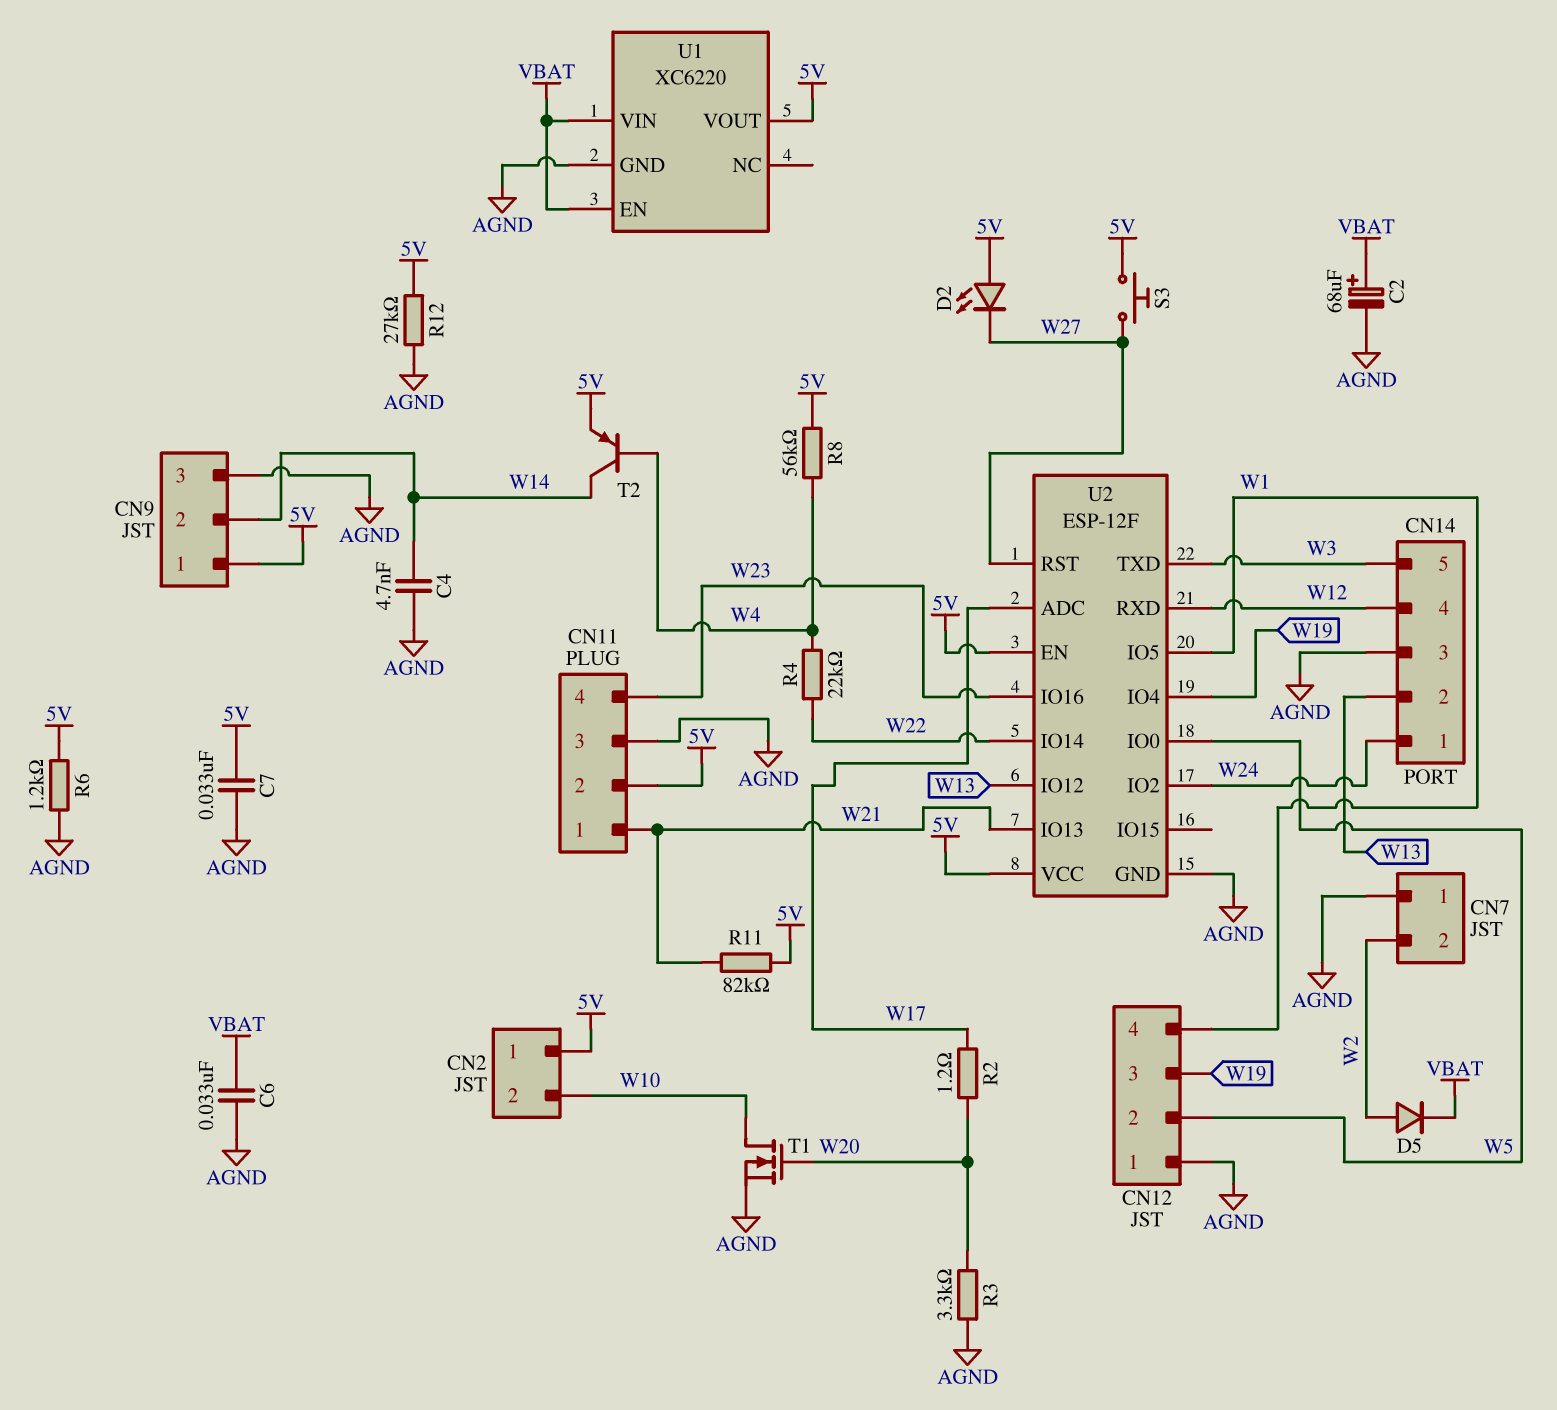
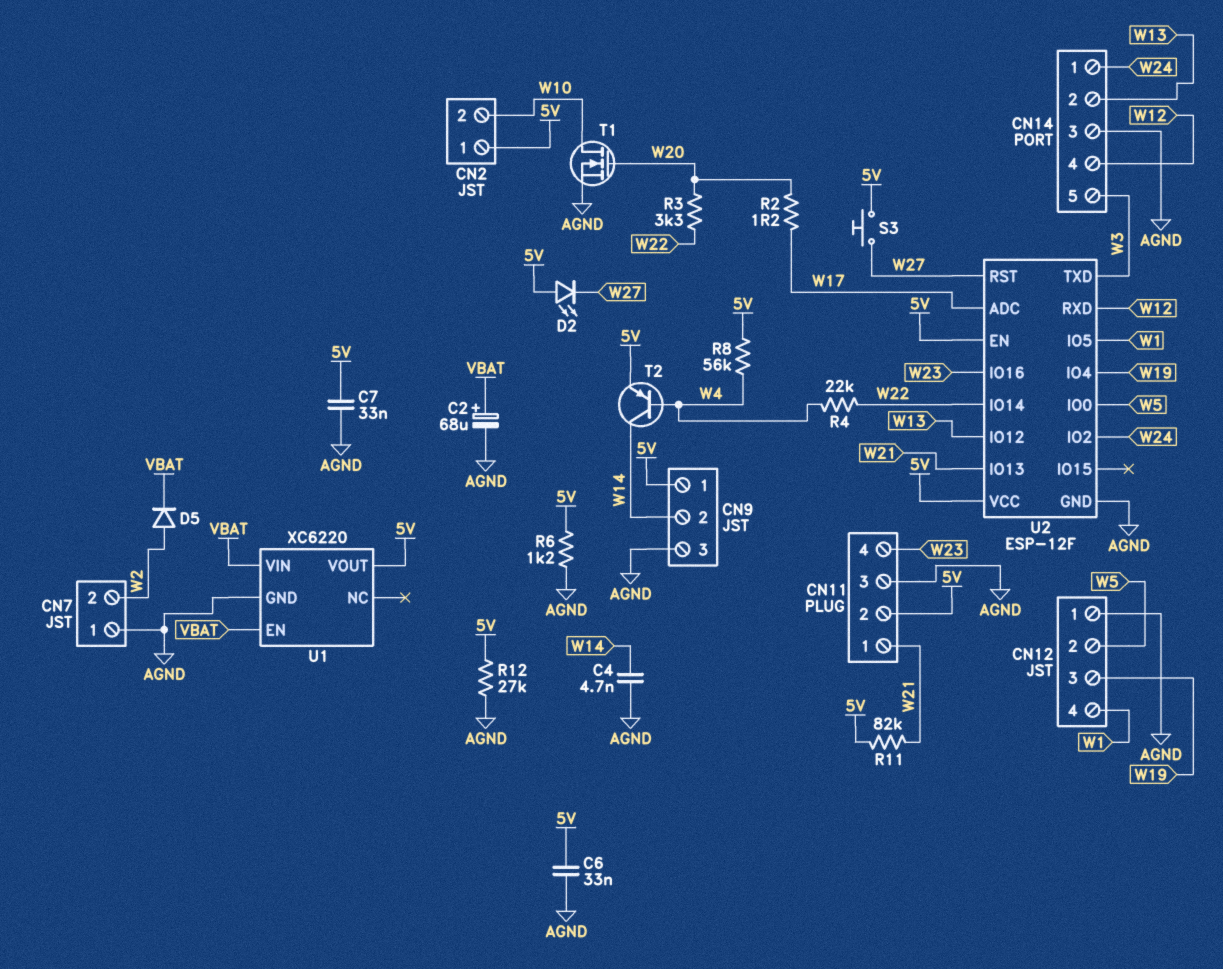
C6: 33nF (AGND, VBAT) -> 33nF (5V, AGND)
R3: 3.3k (AGND, W20) -> 3.3k (W20, W22)

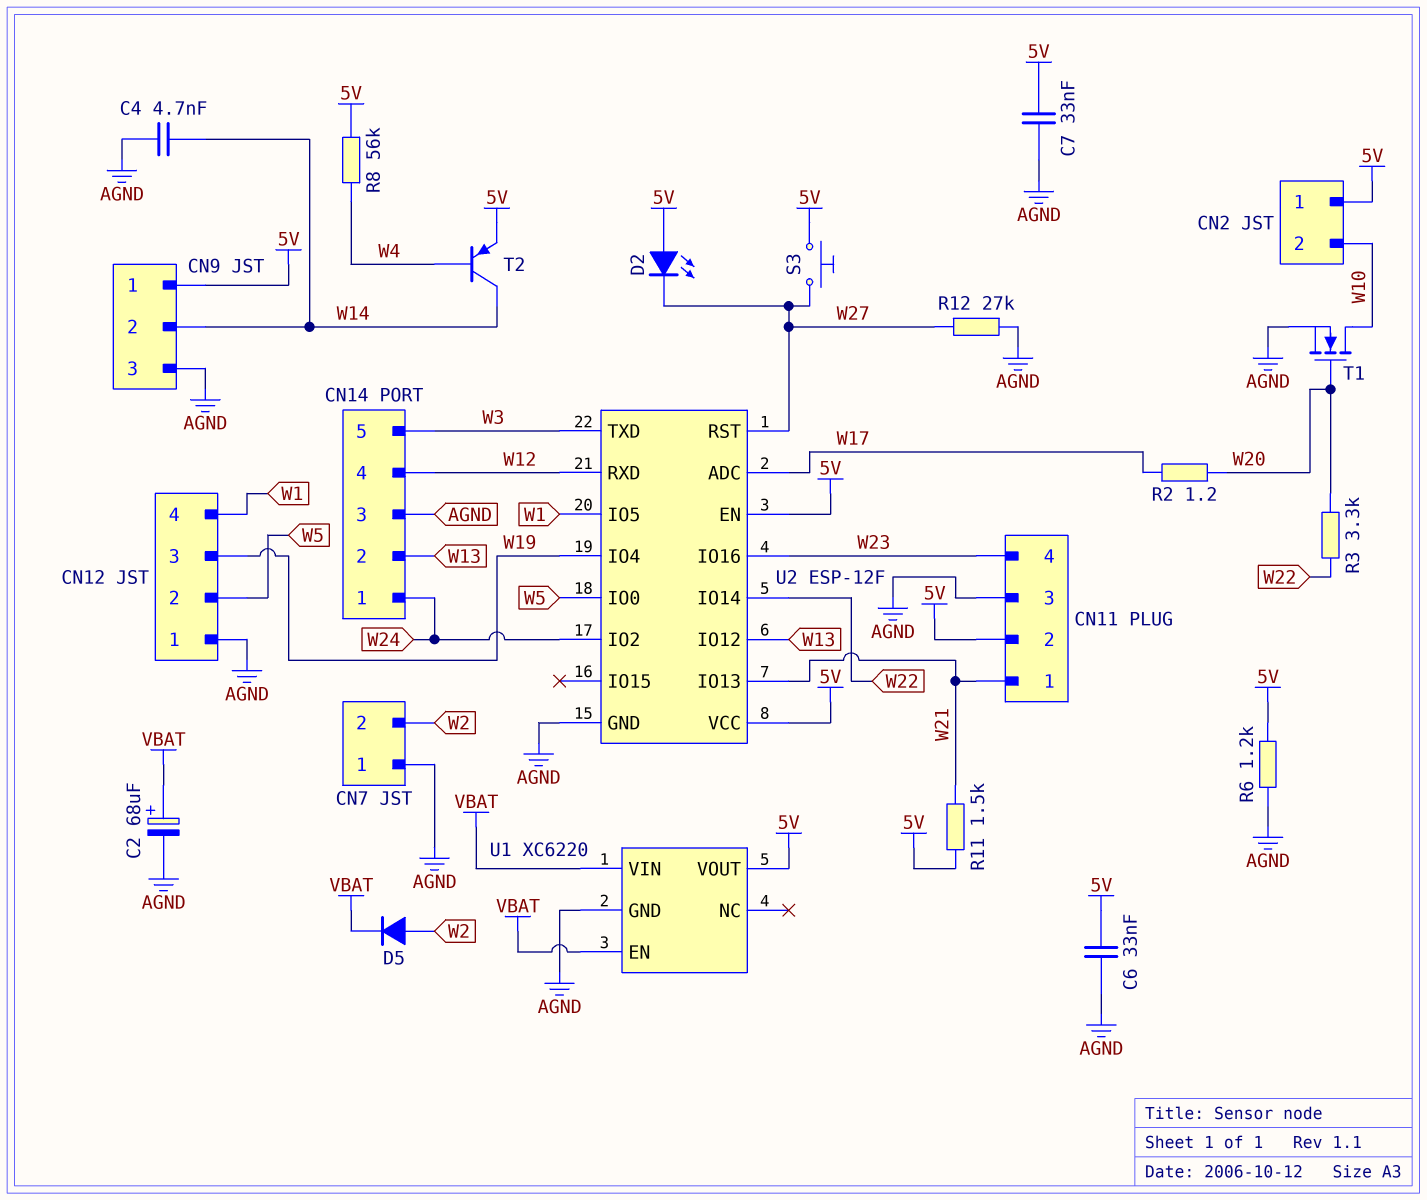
R4: 22k (W4, W22) -> none
R11: 82k (5V, W21) -> 1.5k (5V, W21)
R12: 27k (5V, AGND) -> 27k (AGND, W27)

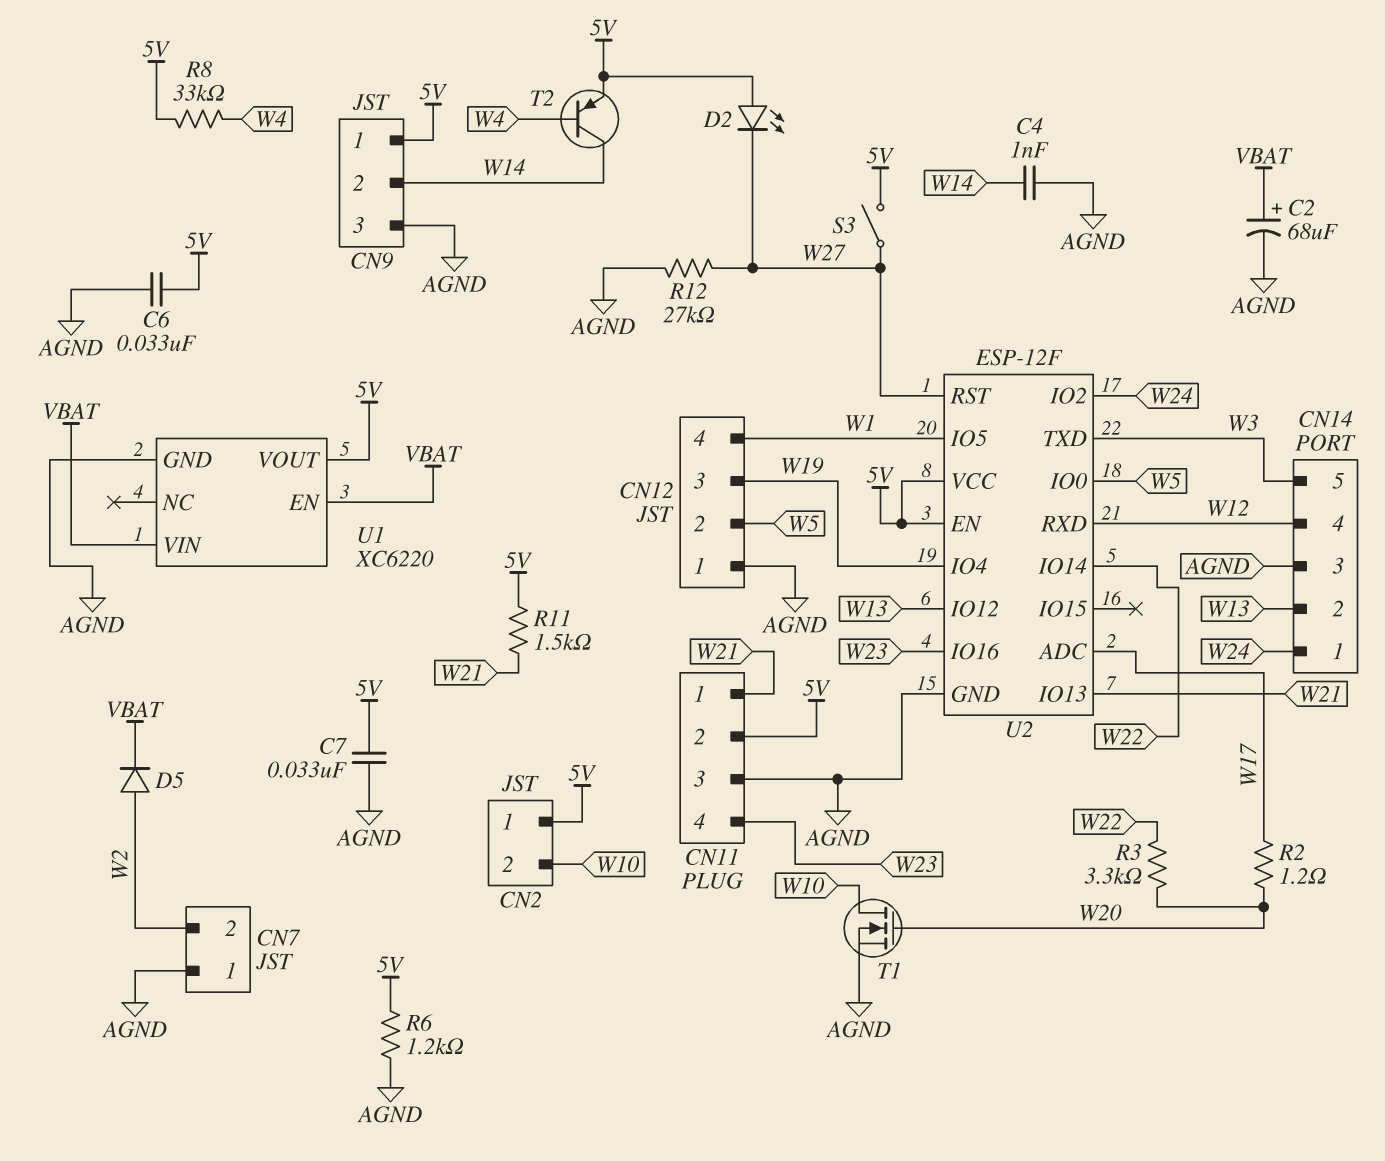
C4: 4.7nF (AGND, W14) -> 1nF (AGND, W14)
R8: 56k (5V, W4) -> 33k (5V, W4)
S3: button (5V, W27) -> switch (5V, W27)

